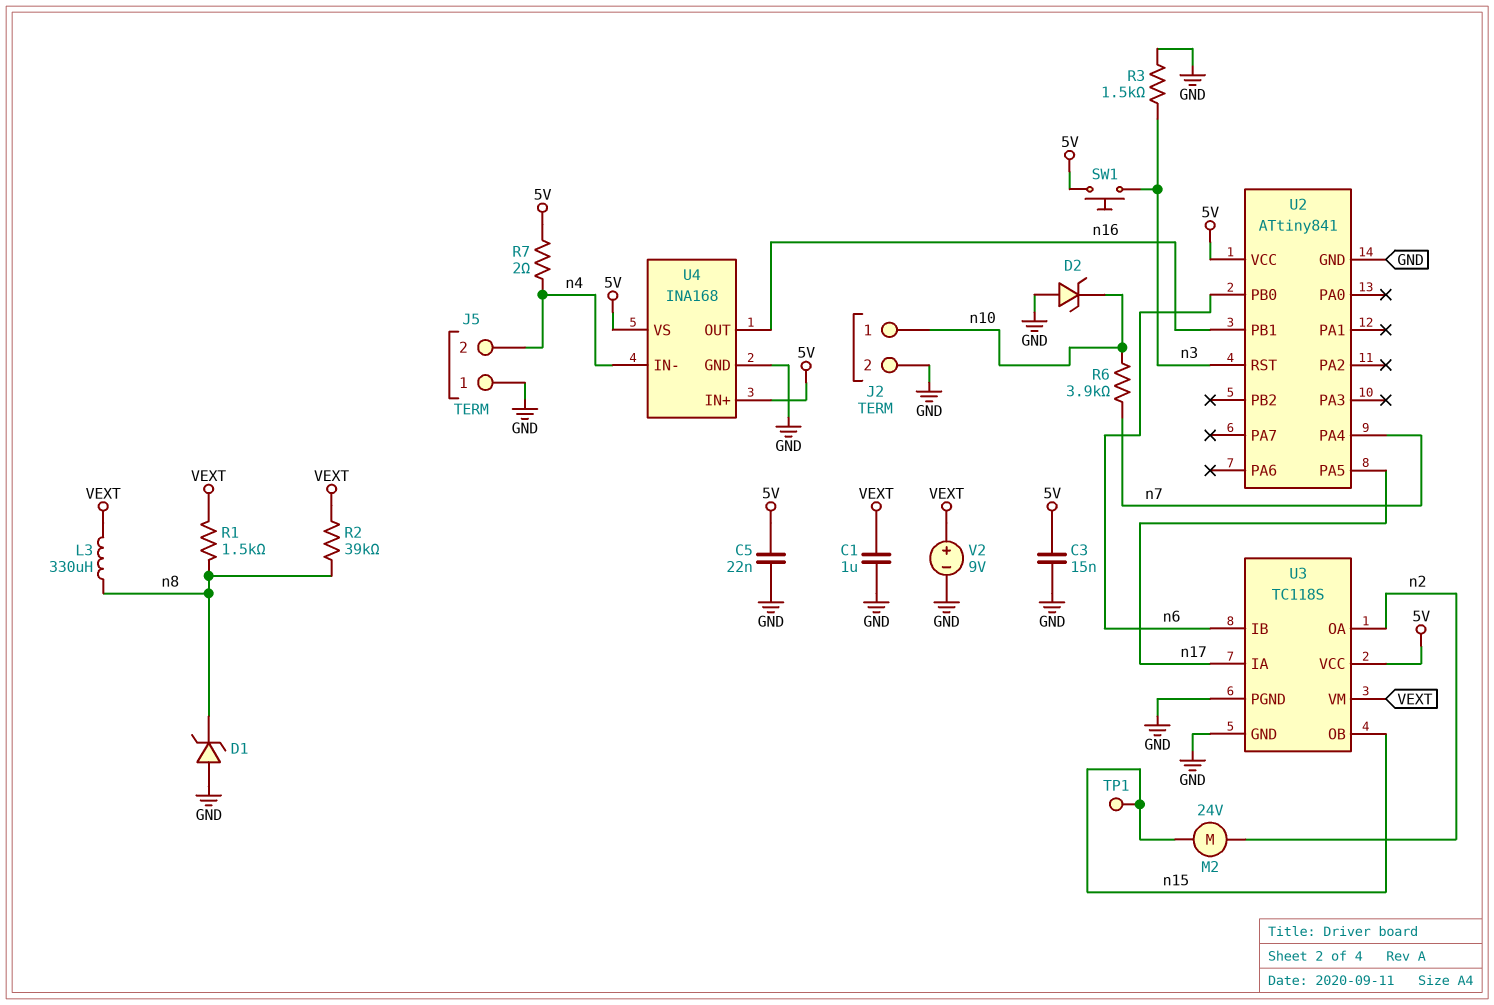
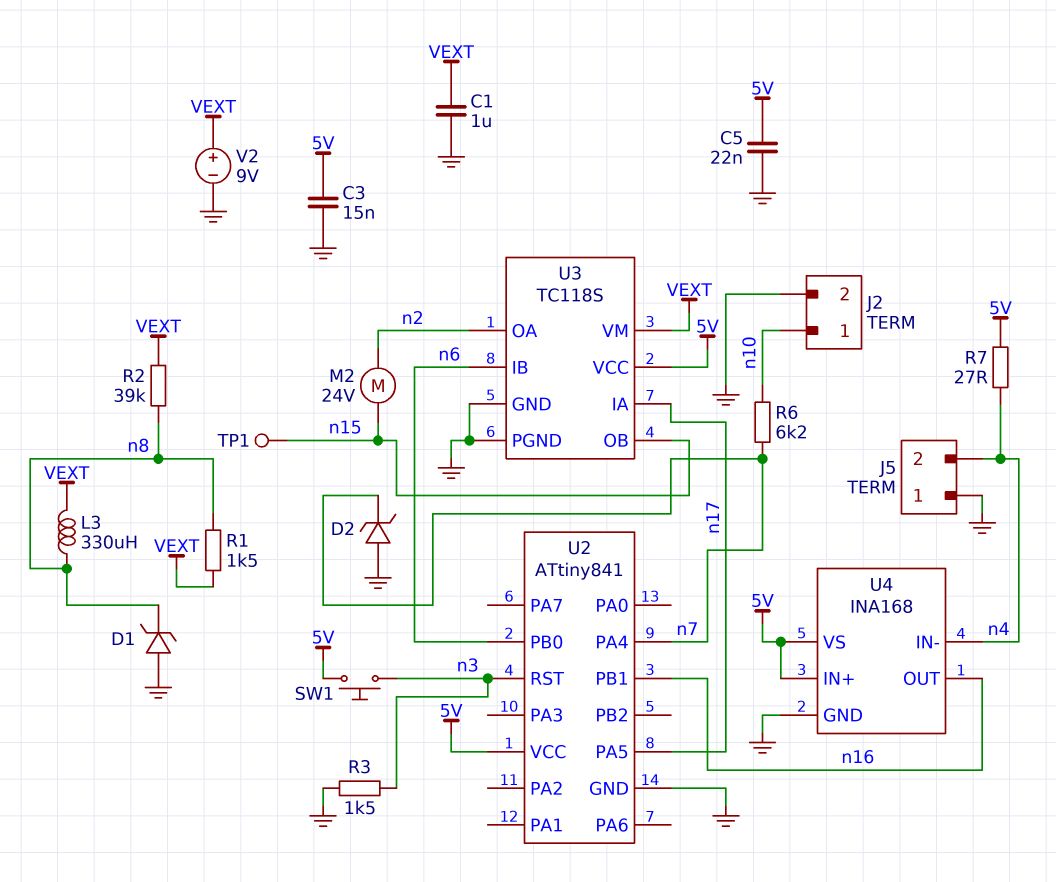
D2: zener (A GND, K n10) -> zener (A GND, K n7)
R6: 3.9k (n7, n10) -> 6.2k (n7, n10)
R7: 2 (5V, n4) -> 27 (5V, n4)

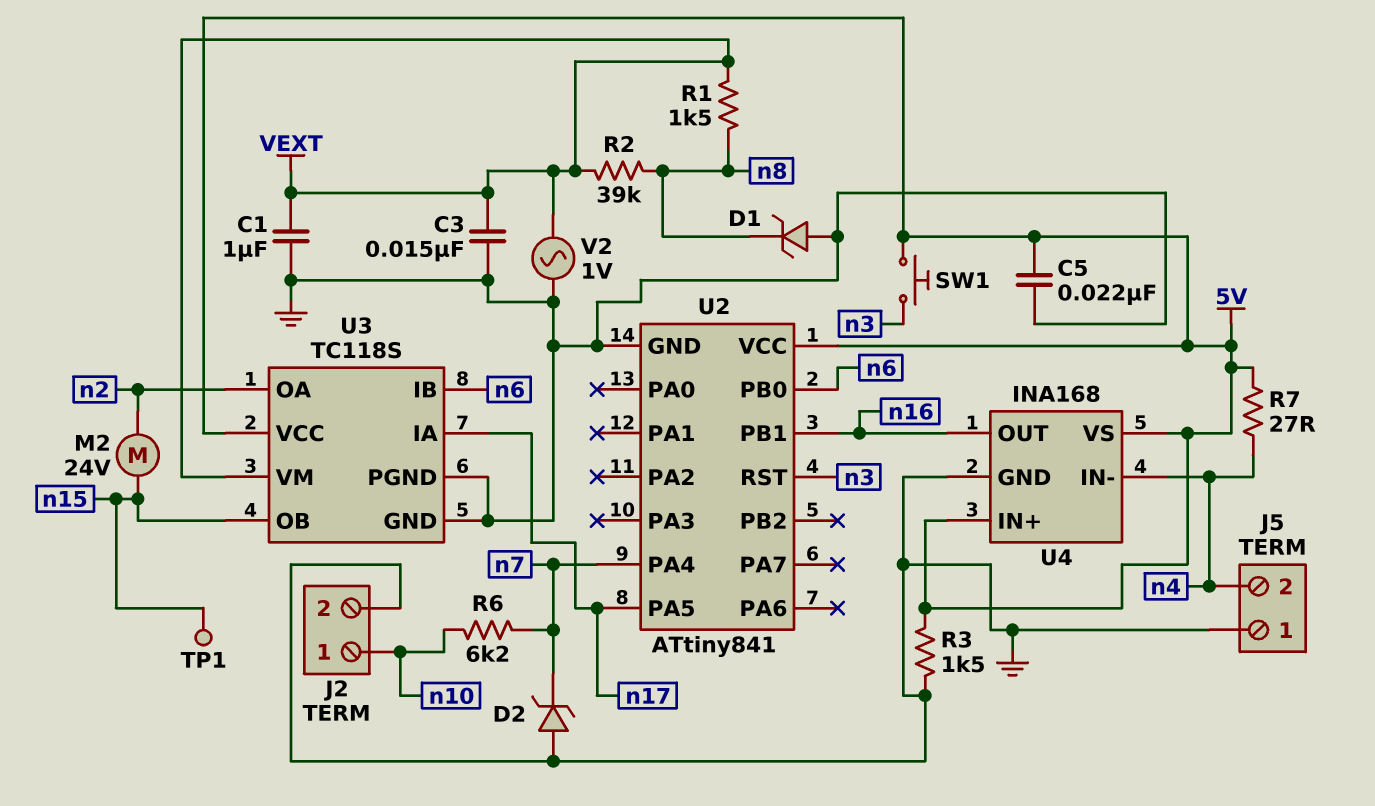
C3: 15nF (5V, GND) -> 15nF (GND, VEXT)
L3: 330uH (VEXT, n8) -> none
R3: 1.5k (GND, n3) -> 1.5k (5V, GND)
V2: 9V (plus VEXT, minus GND) -> AC 1V (GND, VEXT)

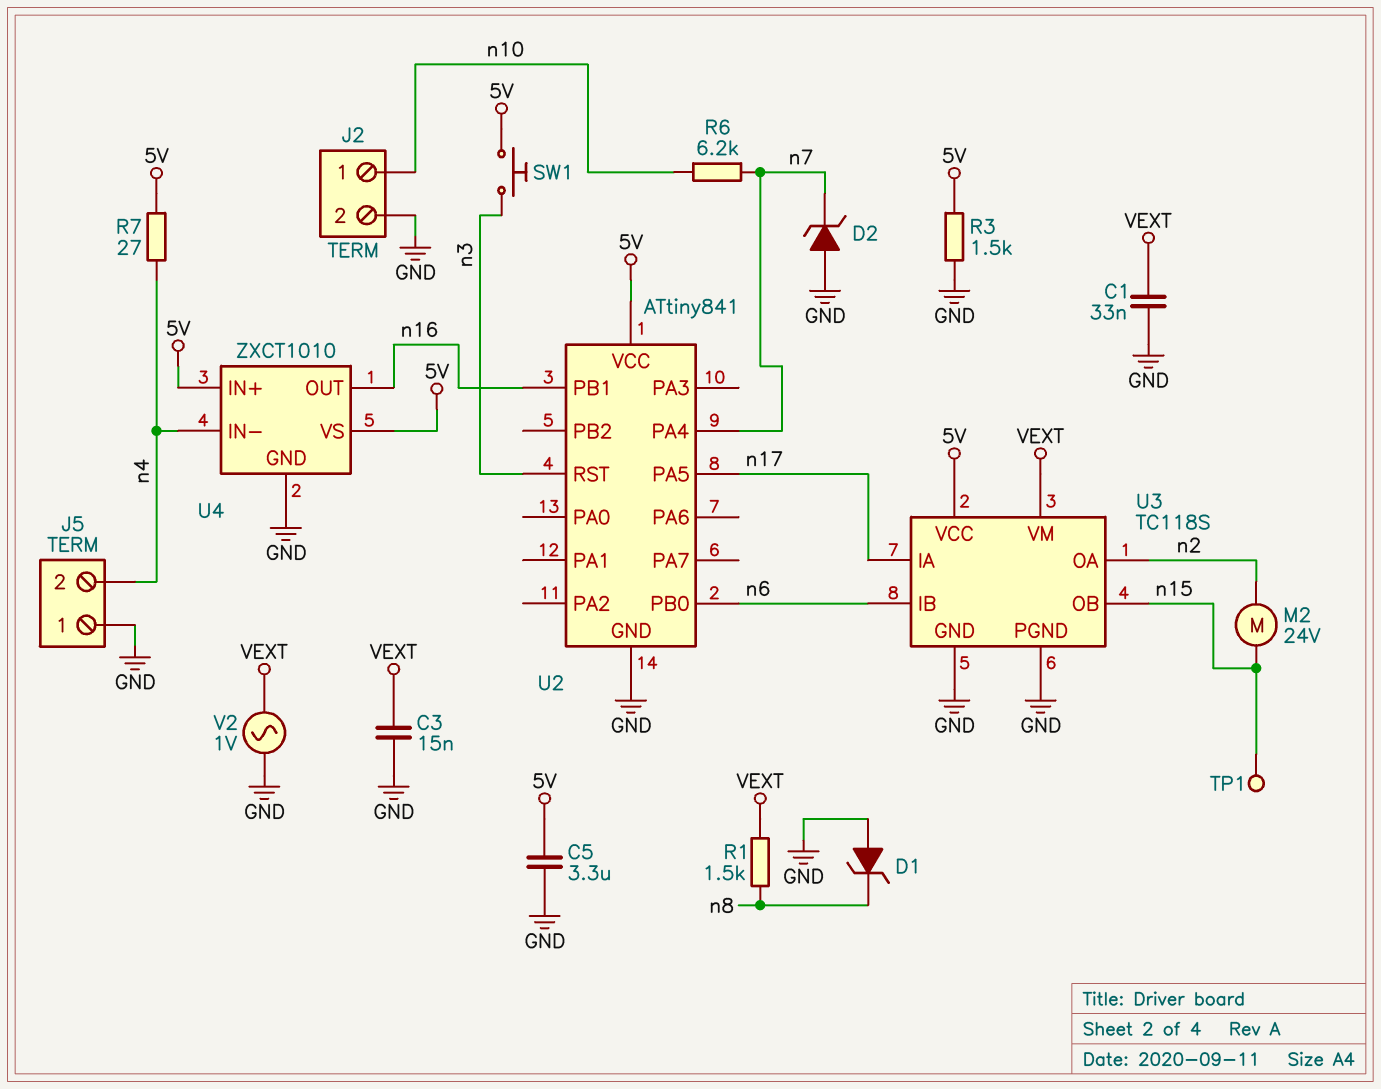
C1: 1uF (GND, VEXT) -> 33nF (GND, VEXT)
C5: 22nF (5V, GND) -> 3.3uF (5V, GND)
R2: 39k (VEXT, n8) -> none
U4: INA168 -> ZXCT1010

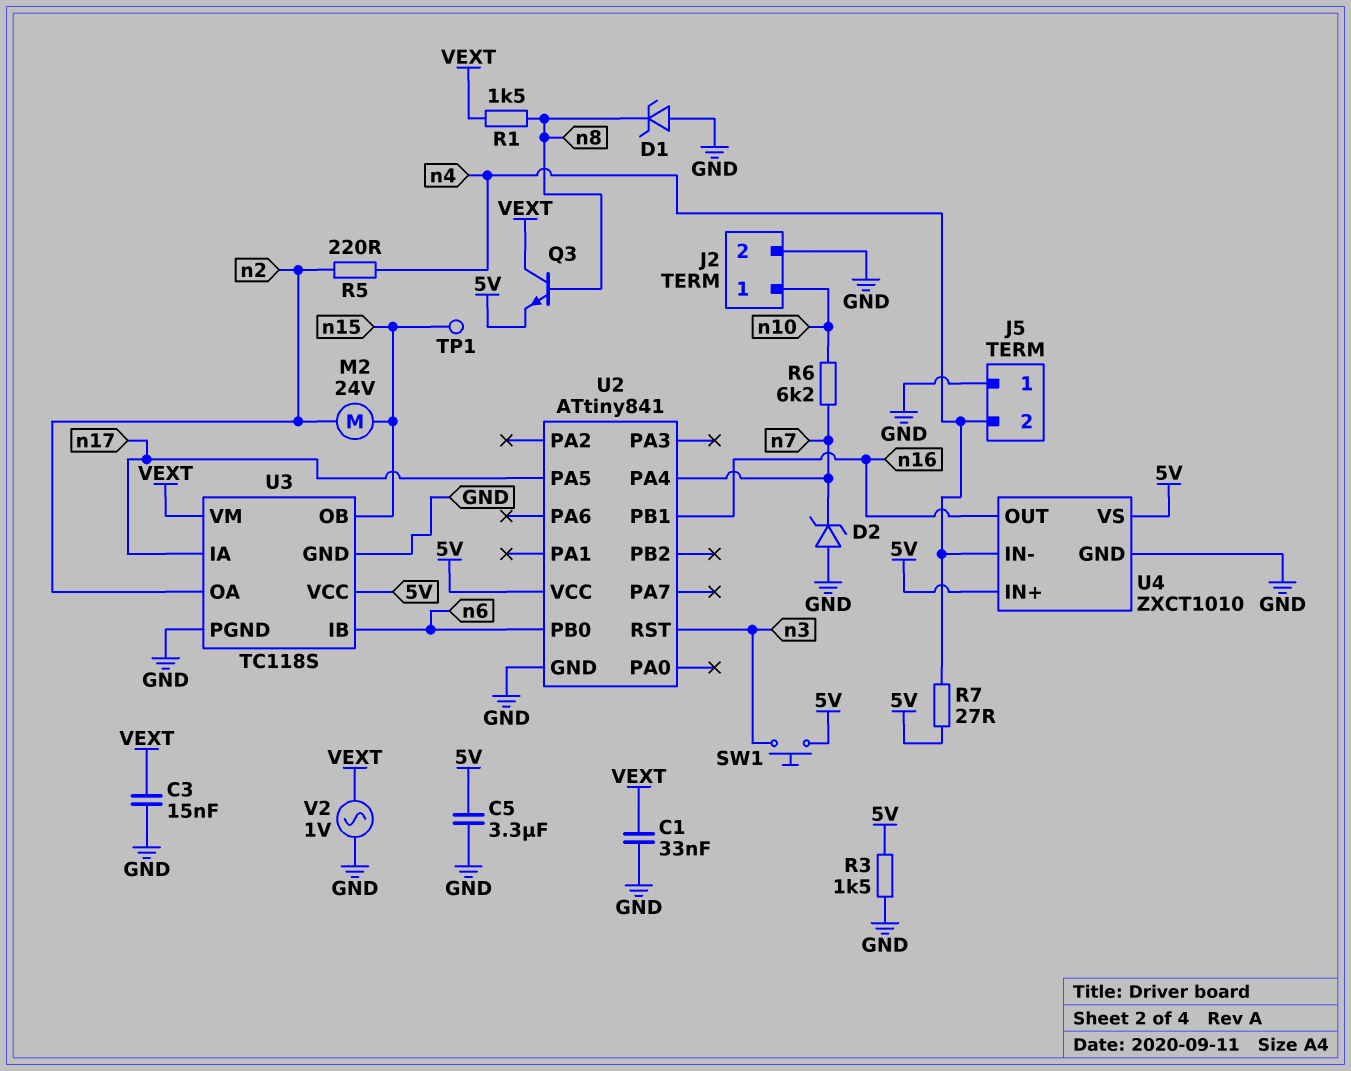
Q3: none -> NPN (B n8, C VEXT, E 5V)
R5: none -> 220 (n2, n4)

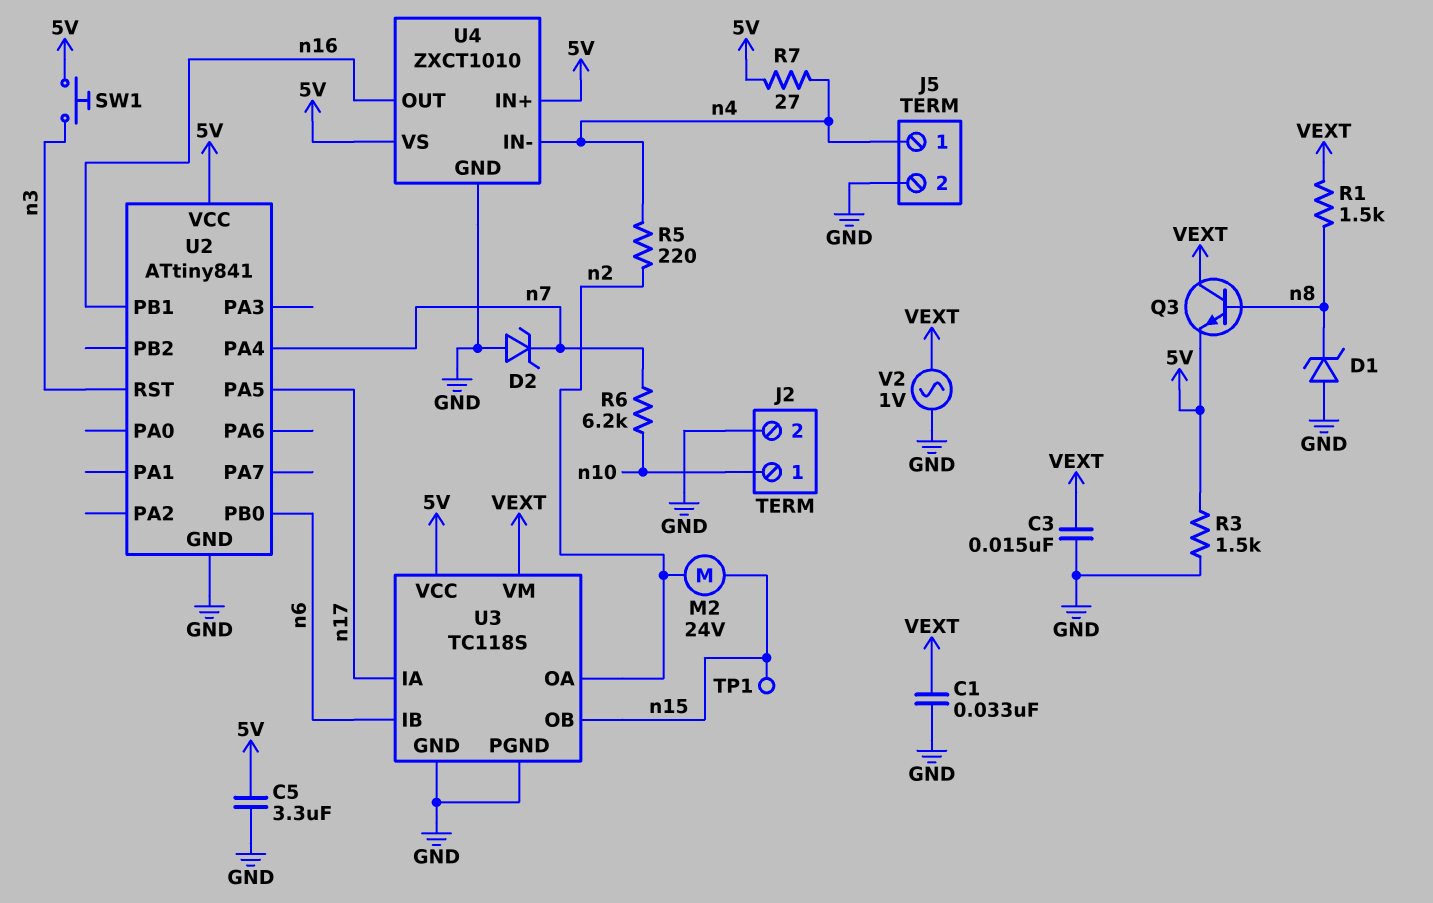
J5 pin 1: GND -> n4
J5 pin 2: n4 -> GND

